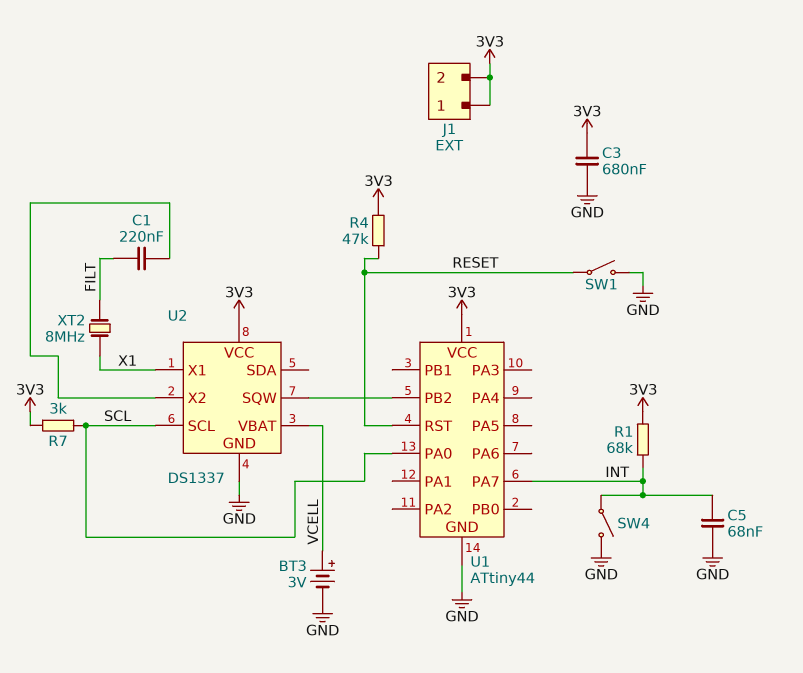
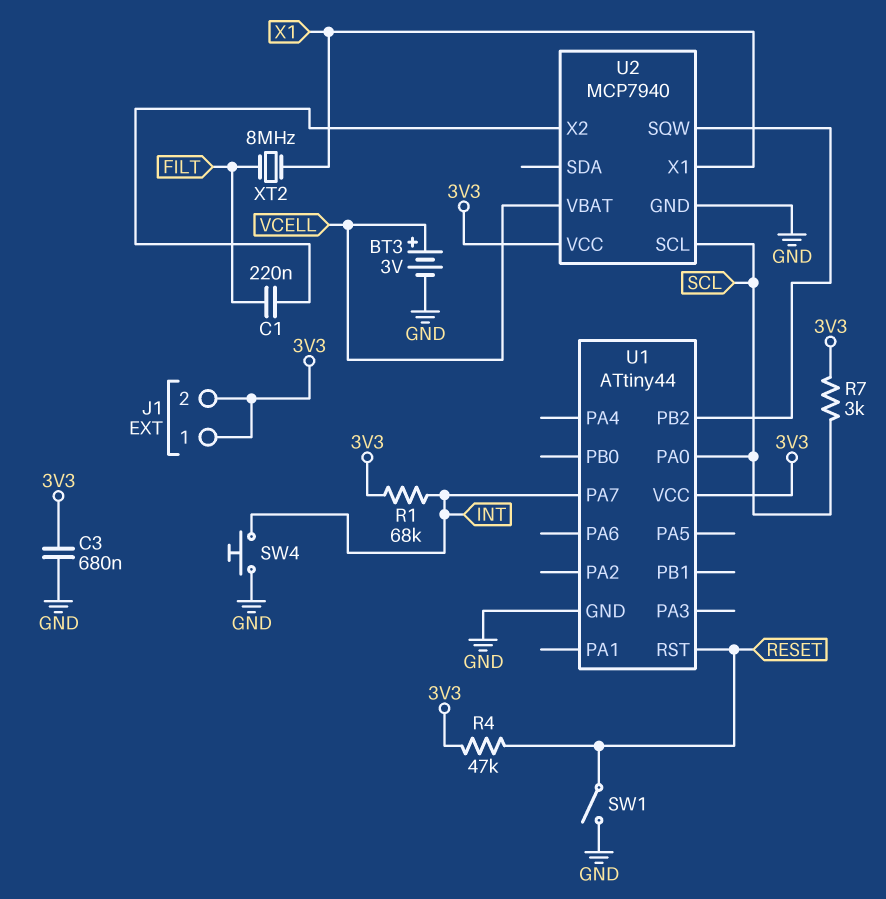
C5: 68nF (GND, INT) -> none
SW4: switch (GND, INT) -> button (GND, INT)
U2: DS1337 -> MCP7940

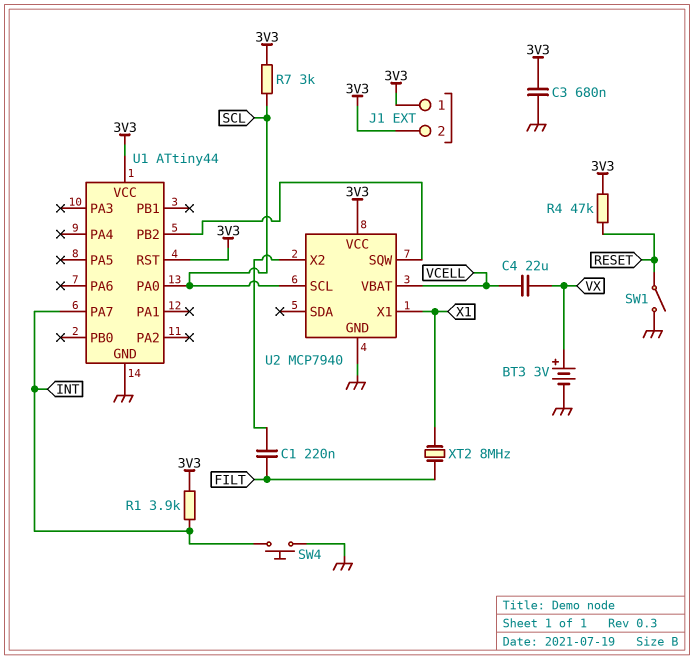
BT3: 3V (plus VCELL, minus GND) -> 3V (plus VX, minus GND)
C4: none -> 22uF (VCELL, VX)
R1: 68k (3V3, INT) -> 3.9k (3V3, INT)
U1 pin RST: RESET -> 3V3

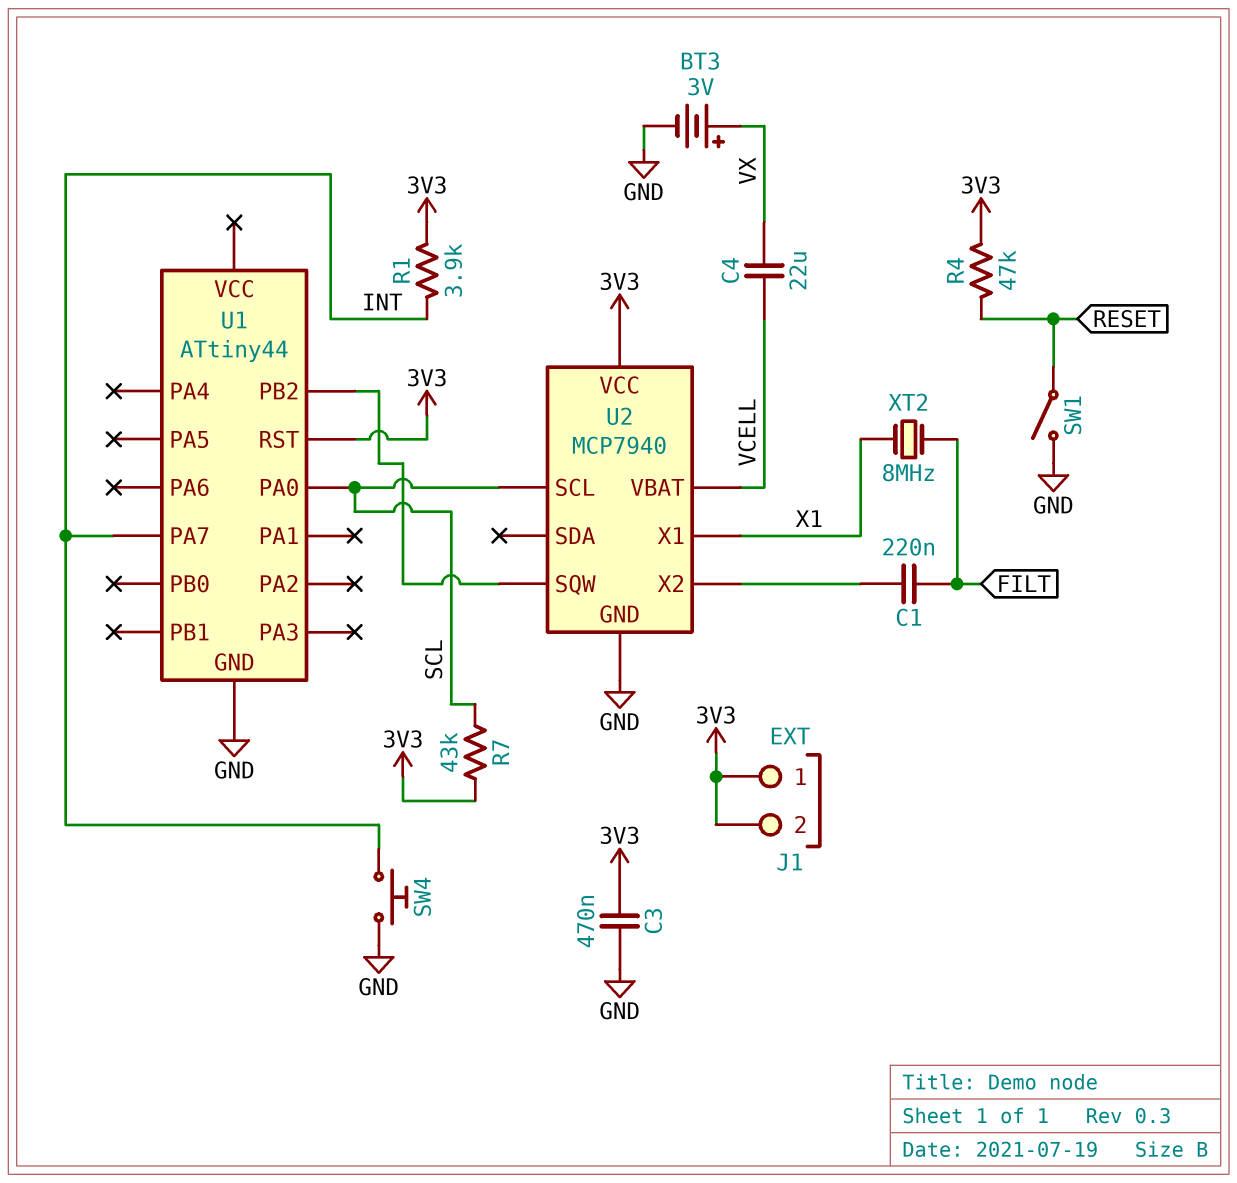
C3: 680nF (3V3, GND) -> 470nF (3V3, GND)
R7: 3k (3V3, SCL) -> 43k (3V3, SCL)
U1 pin VCC: 3V3 -> none

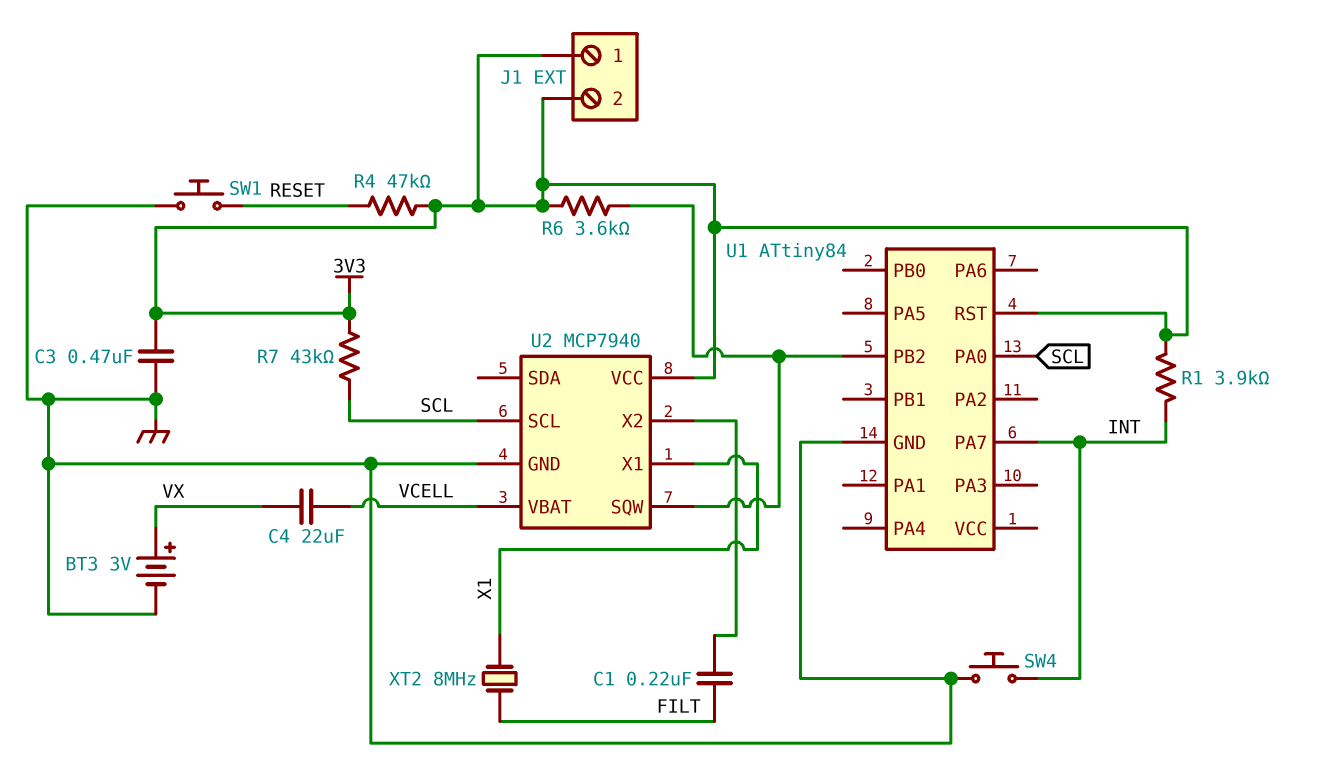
R6: none -> 3.6k (3V3, U1/PB2)
SW1: switch (GND, RESET) -> button (GND, RESET)
U1: ATtiny44 -> ATtiny84

